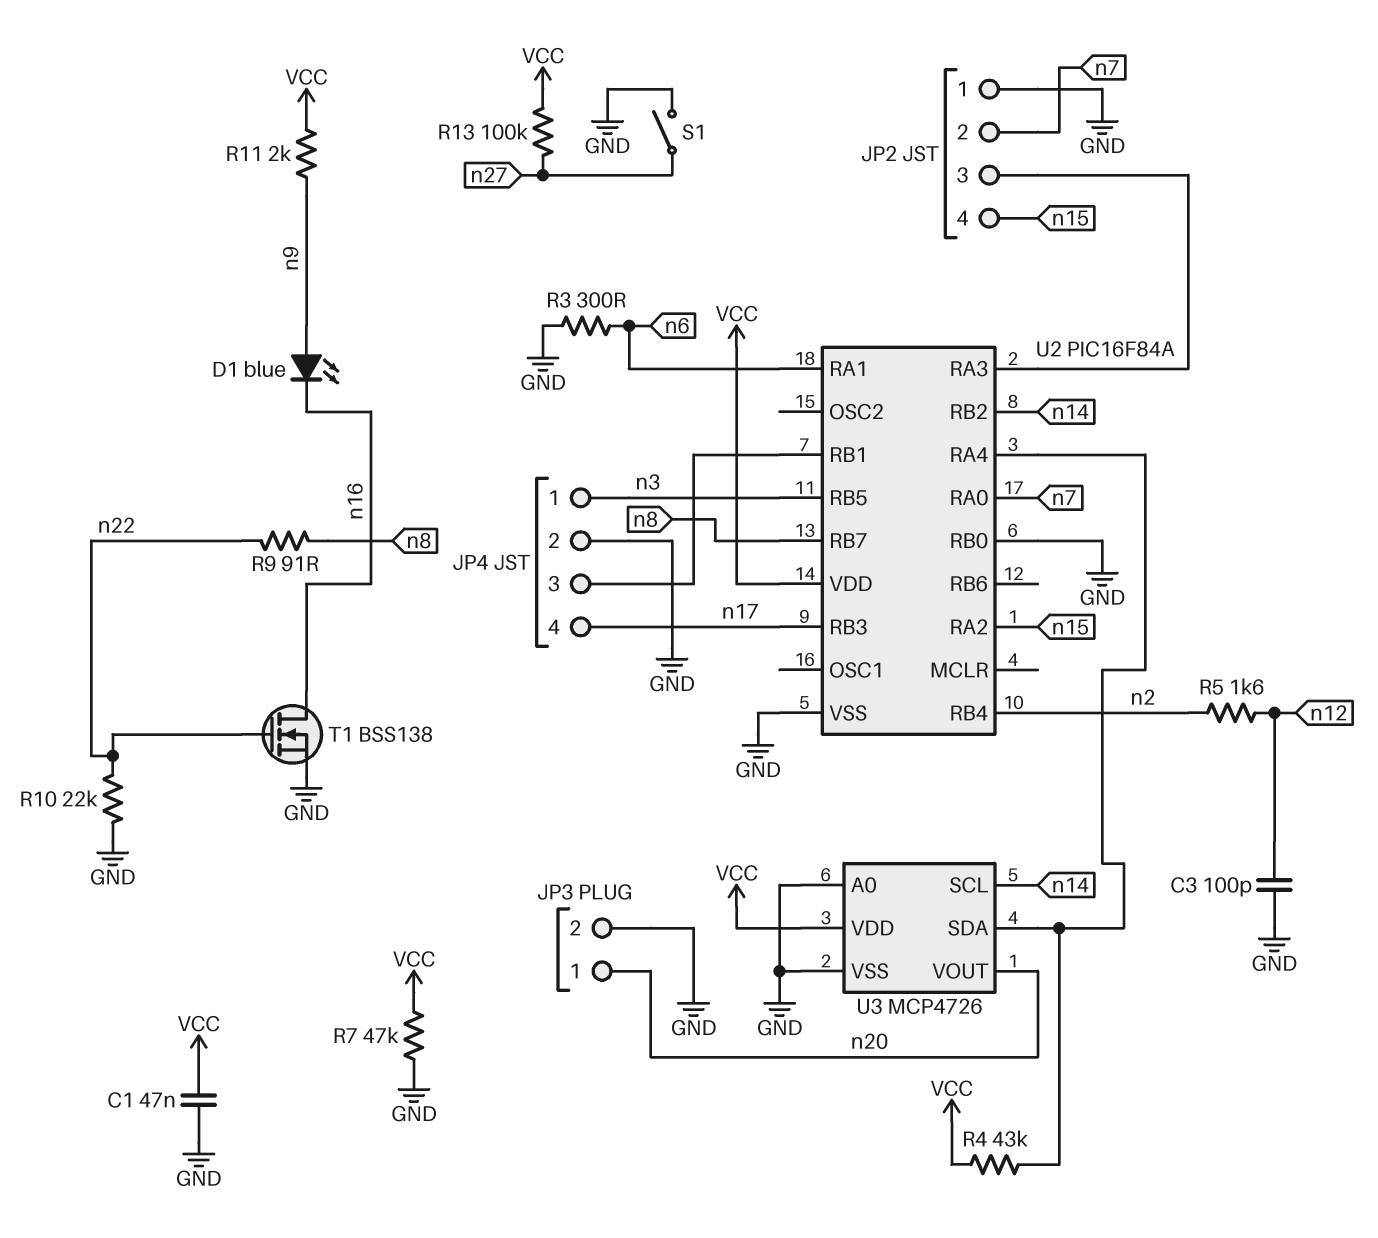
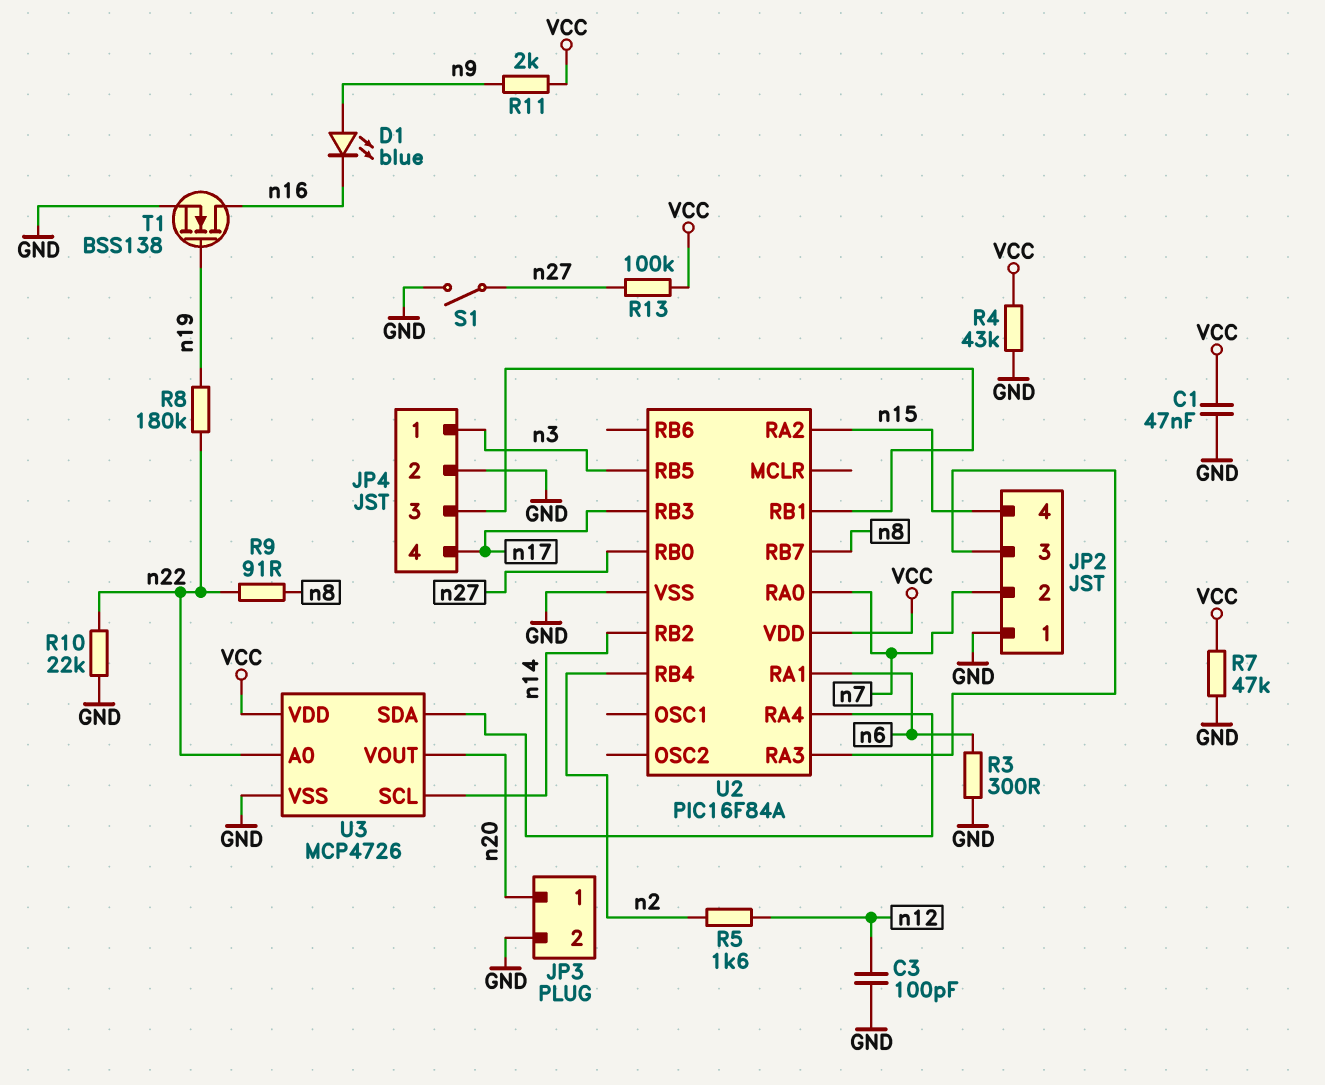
R4: 43k (U2/RA4, VCC) -> 43k (GND, VCC)
R8: none -> 180k (n19, n22)
T1: NMOS BSS138 (G n22, D n16, S GND) -> NMOS BSS138 (G n19, D n16, S GND)
U2 pin RB0: GND -> n27
U3 pin A0: GND -> n22

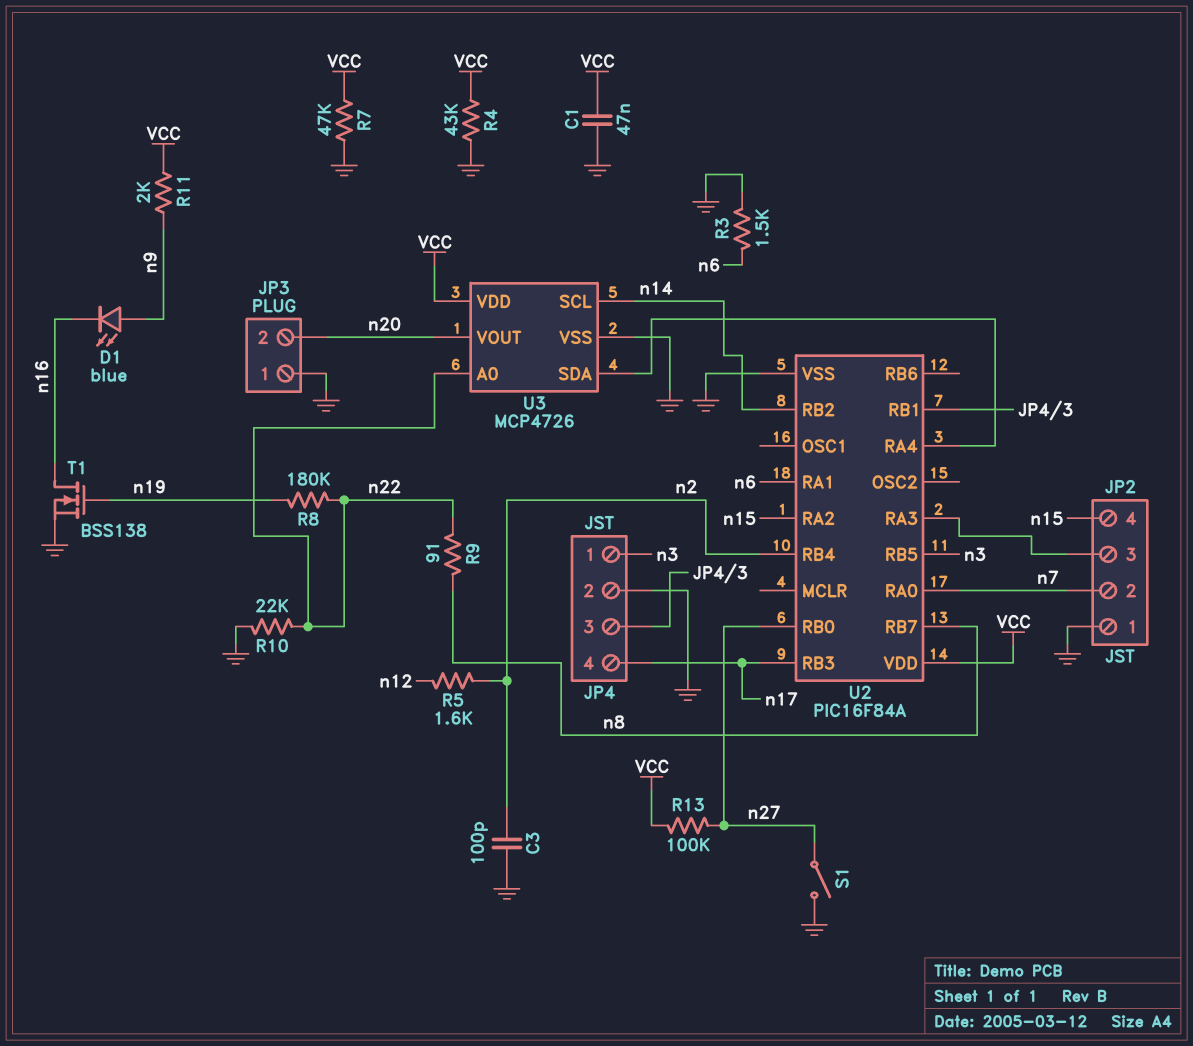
C3: 100pF (GND, n12) -> 100pF (GND, n2)
JP3 pin 1: n20 -> GND
JP3 pin 2: GND -> n20
R3: 300 (GND, n6) -> 1.5k (GND, n6)

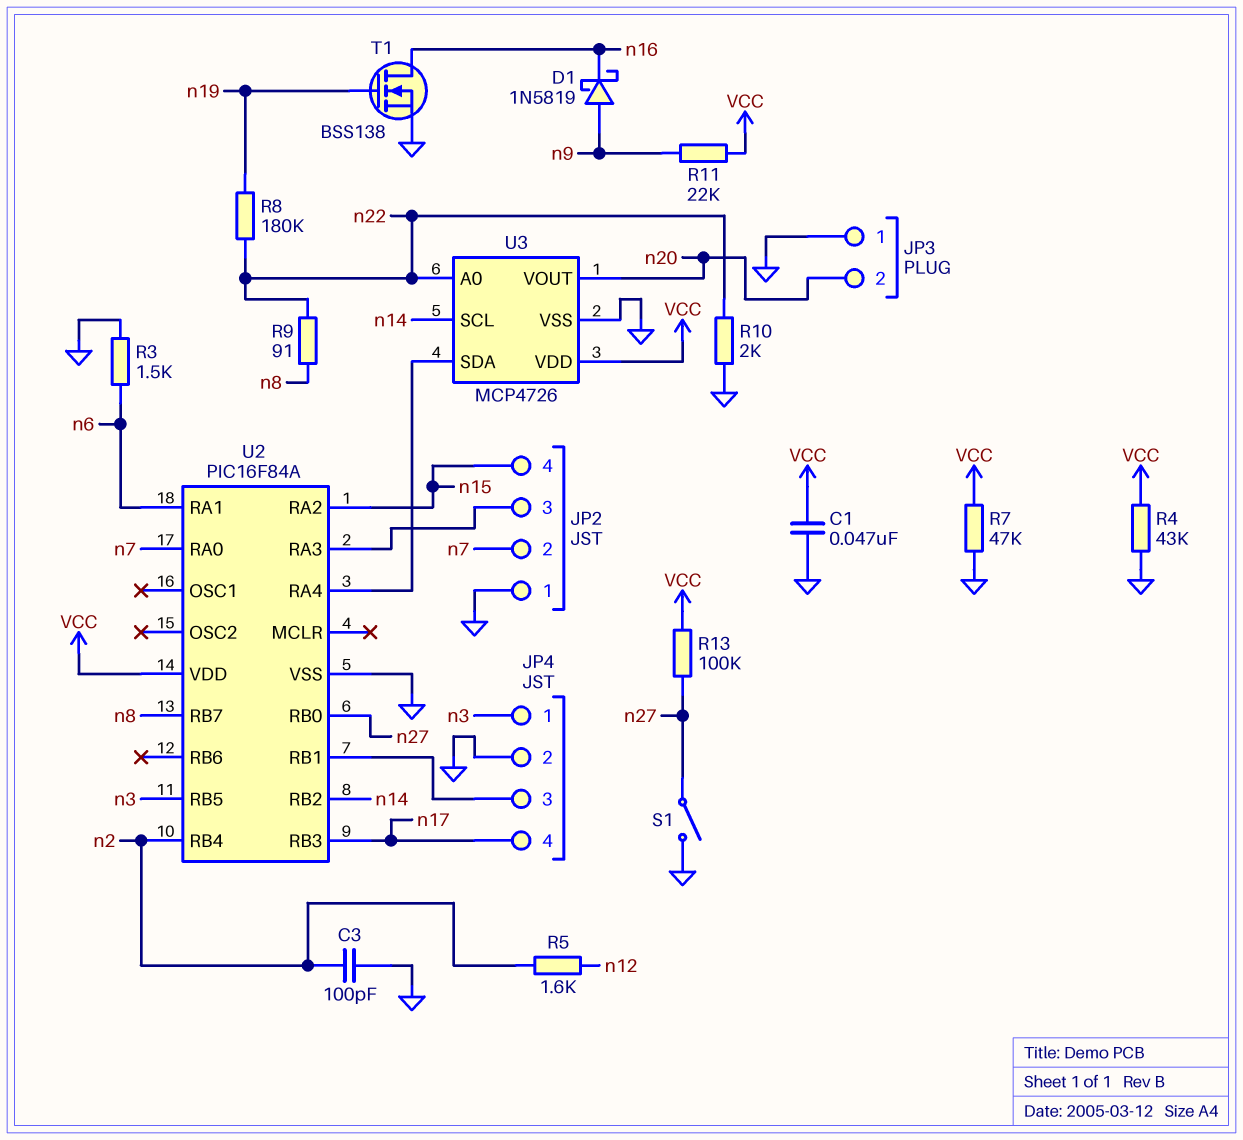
D1: LED blue (A n9, K n16) -> schottky 1N5819 (A n9, K n16)
R10: 22k (GND, n22) -> 2k (GND, n22)
R11: 2k (VCC, n9) -> 22k (VCC, n9)

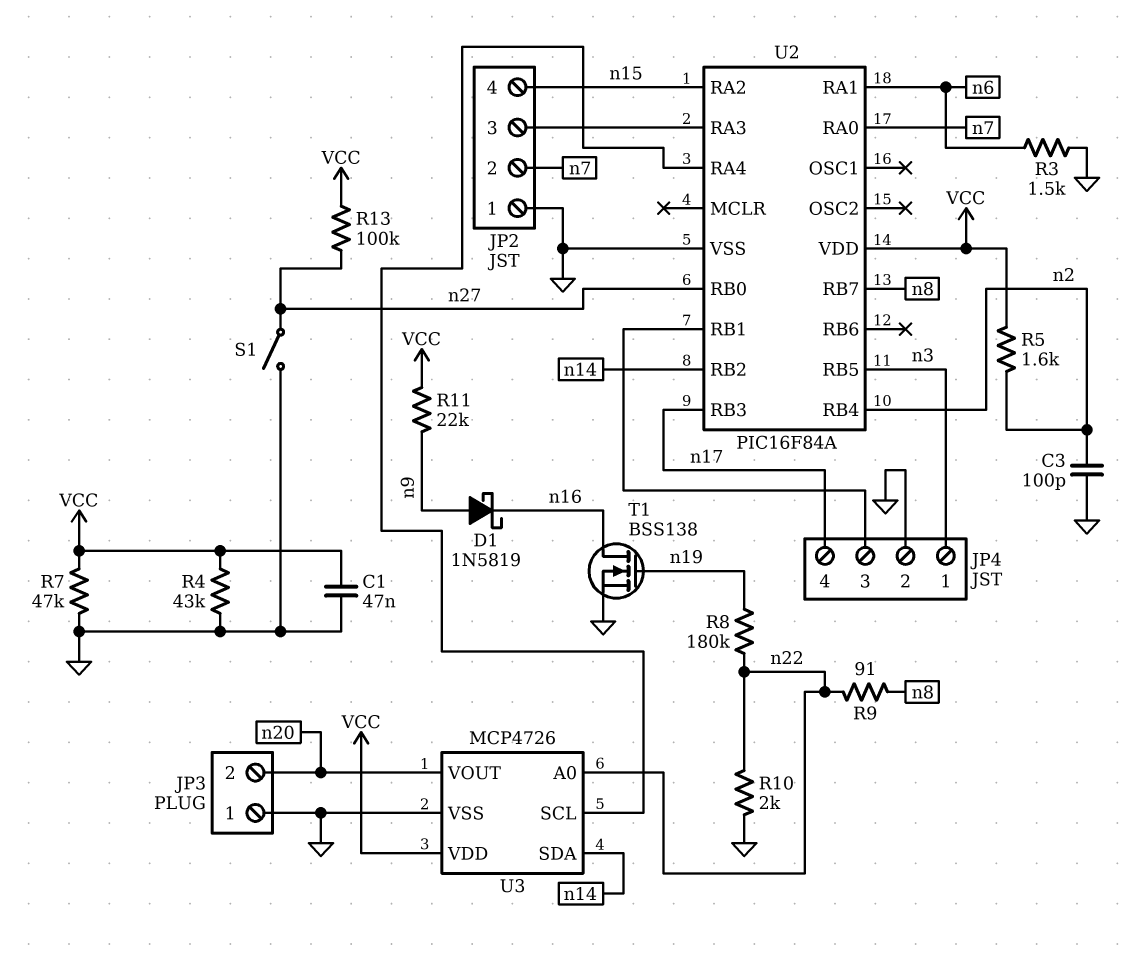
R5: 1.6k (n2, n12) -> 1.6k (VCC, n2)
U3 pin SCL: n14 -> U2/RA4
U3 pin SDA: U2/RA4 -> n14

